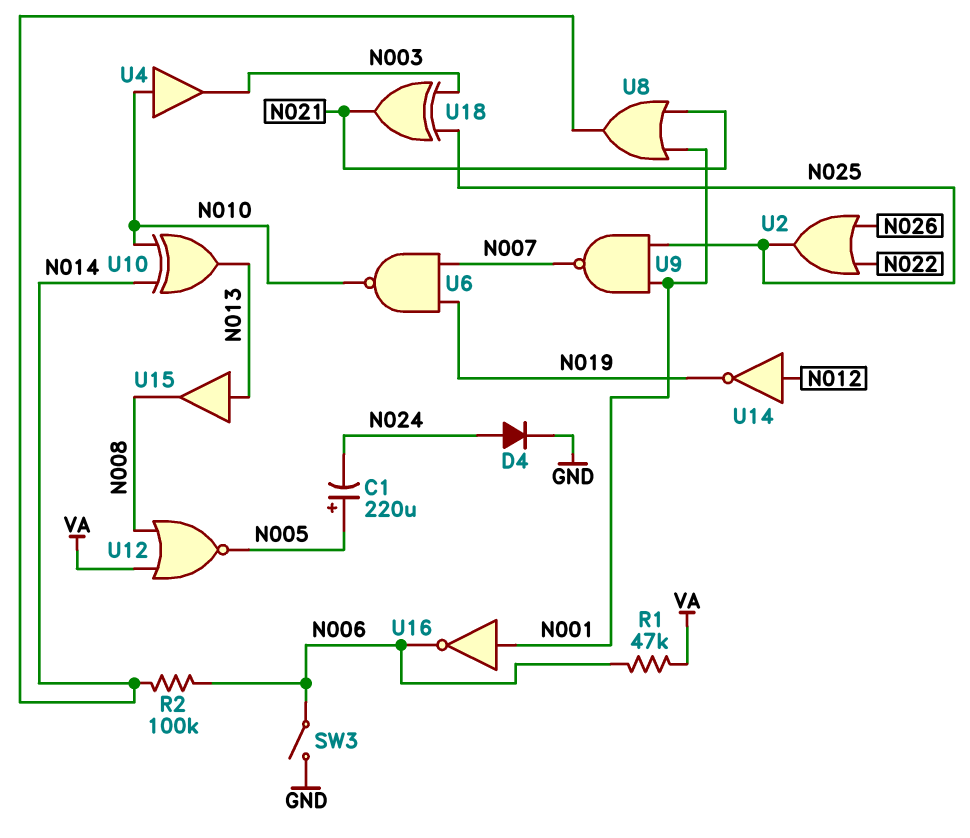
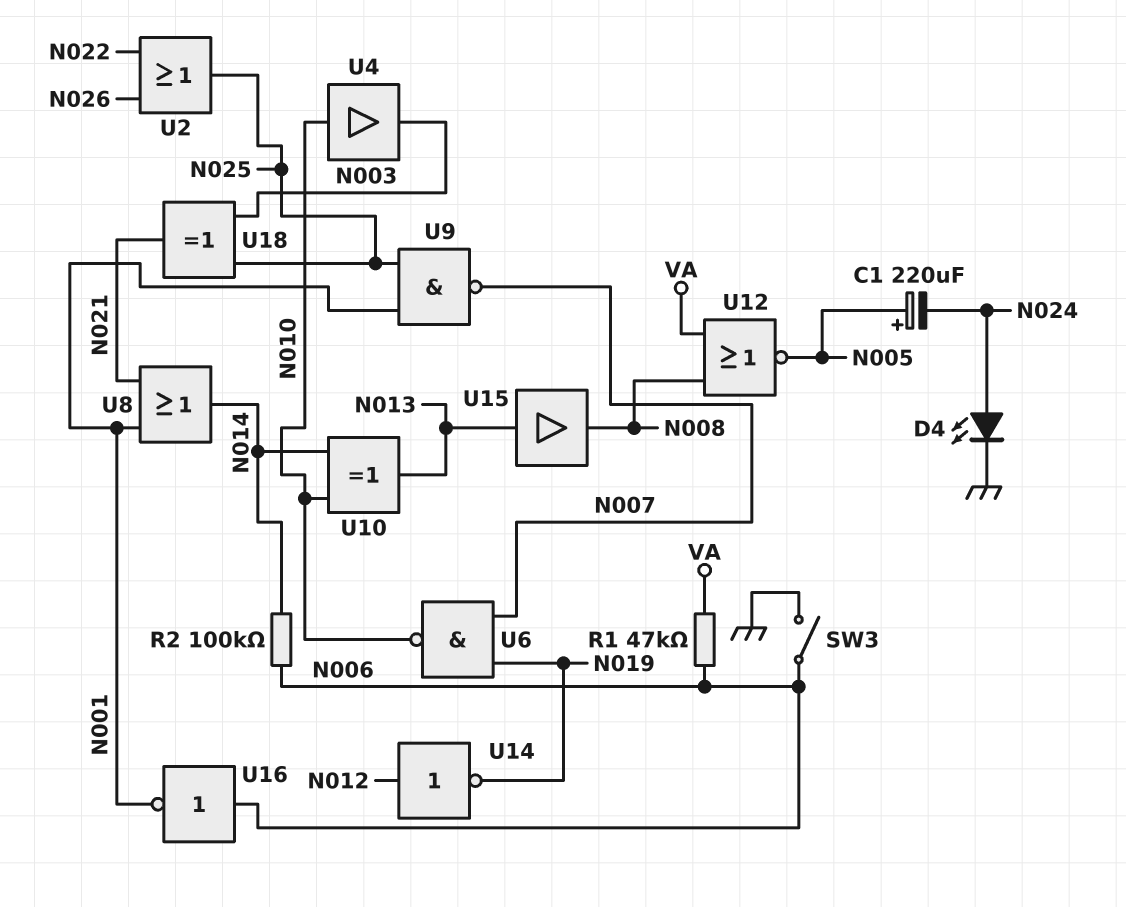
D4: diode (A N024, K GND) -> LED (A N024, K GND)
U16: NOT (in N001, out N006) -> NOT (in N006, out N001)

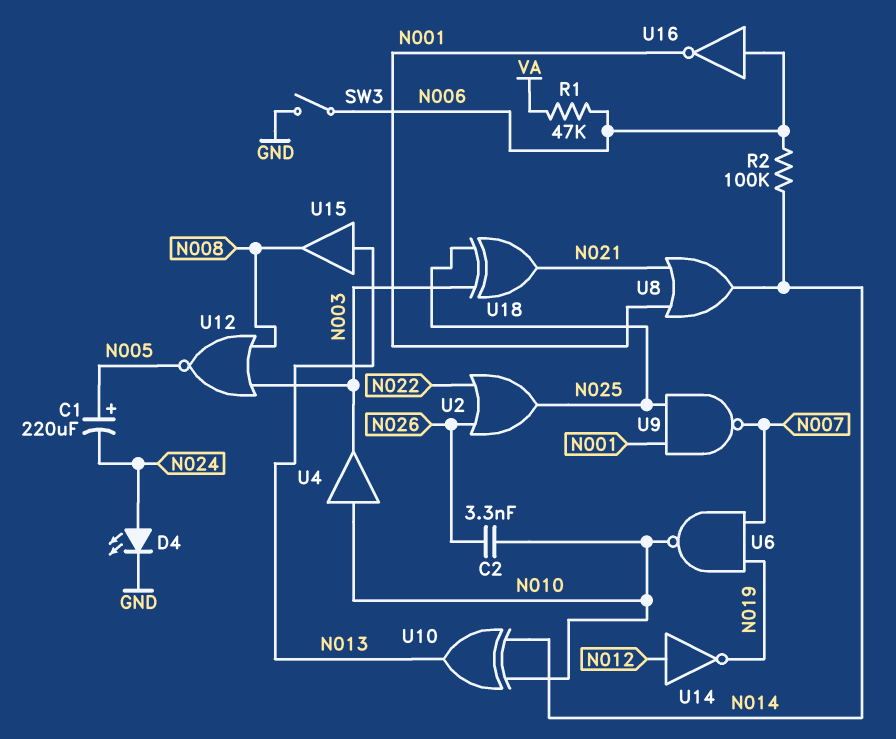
C2: none -> 3.3nF (N010, N026)
U12: NOR (in N008, in VA, out N005) -> NOR (in N003, in N008, out N005)

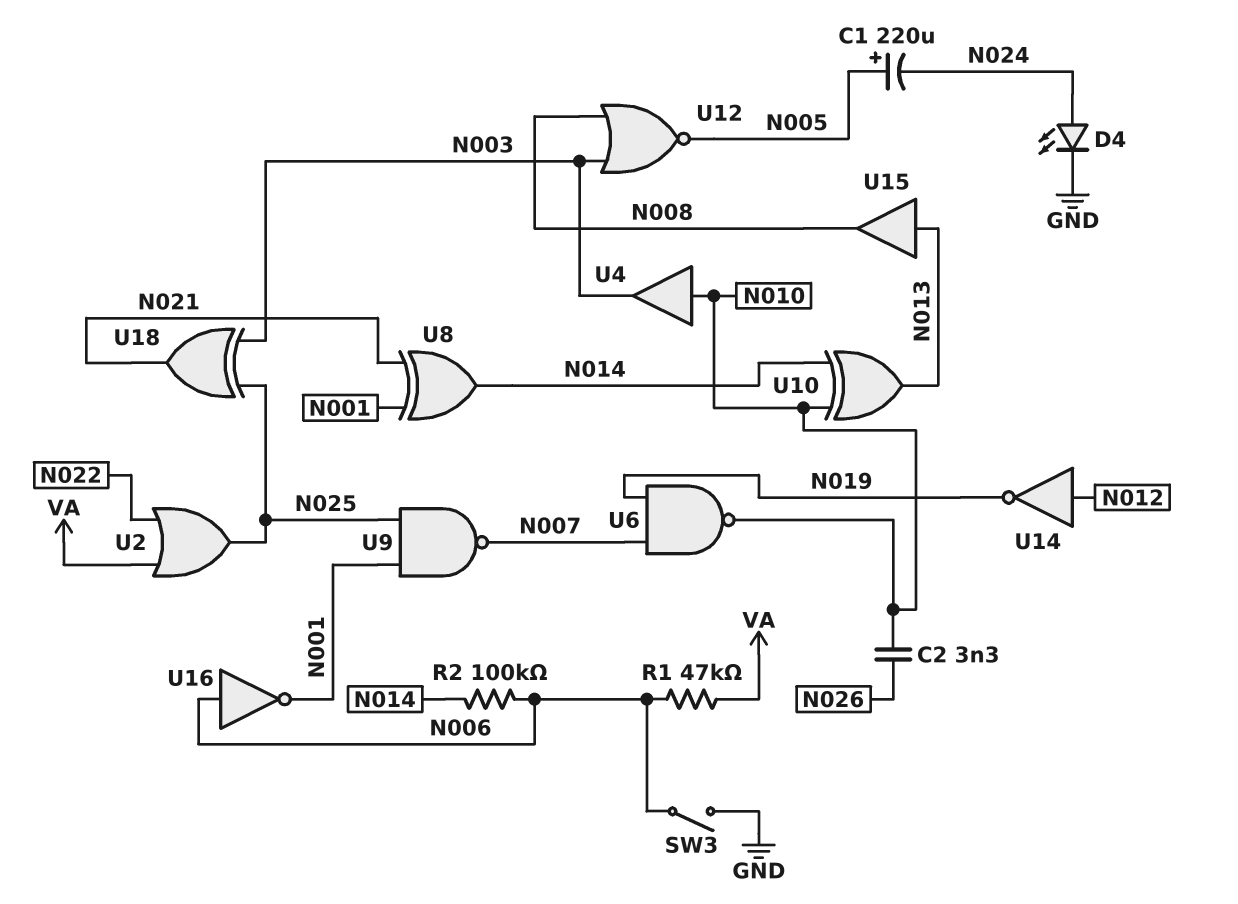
U2: OR (in N022, in N026, out N025) -> OR (in N022, in VA, out N025)
U8: OR (in N001, in N021, out N014) -> XOR (in N001, in N021, out N014)

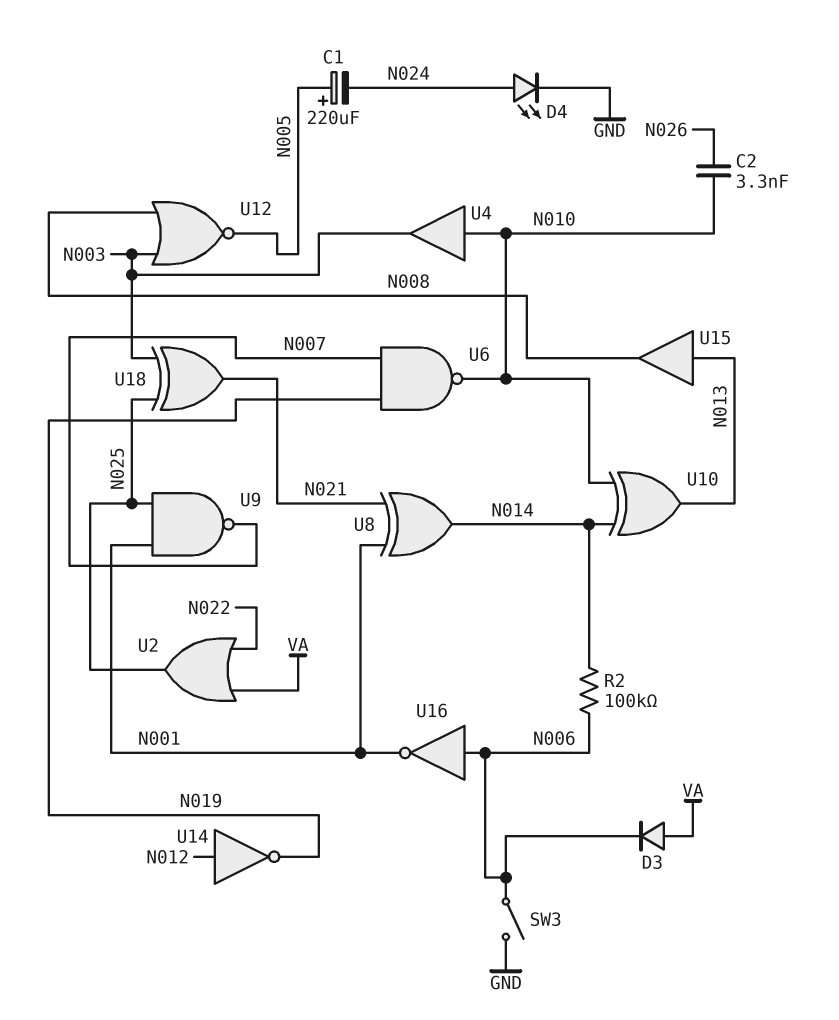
D3: none -> diode (A VA, K N006)
R1: 47k (N006, VA) -> none

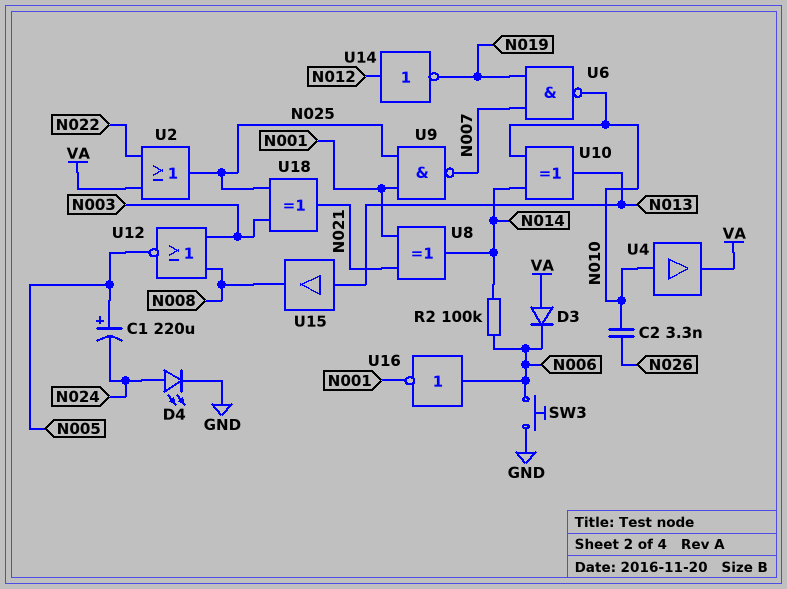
SW3: switch (GND, N006) -> button (GND, N006)
U4: buffer (in N010, out N003) -> buffer (in N010, out VA)

